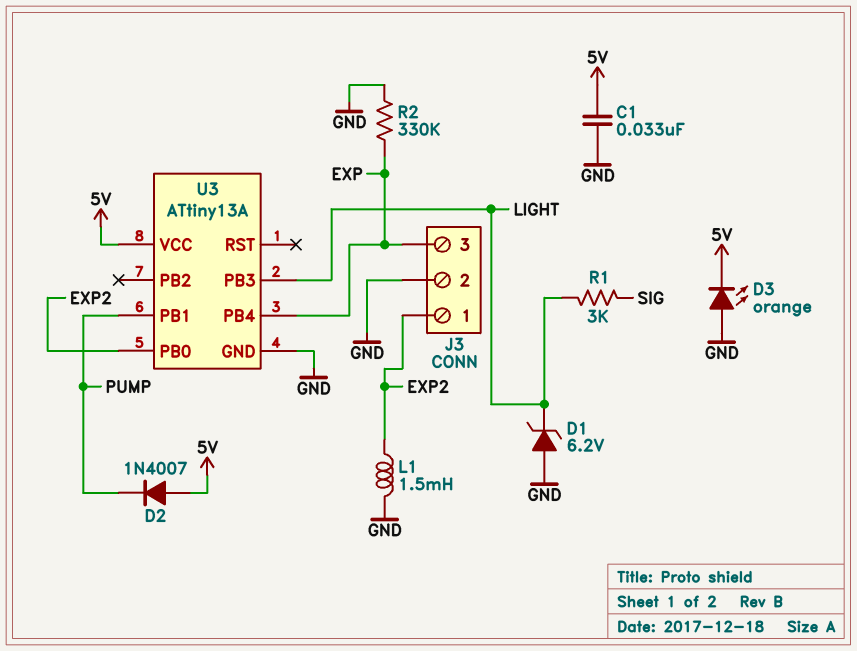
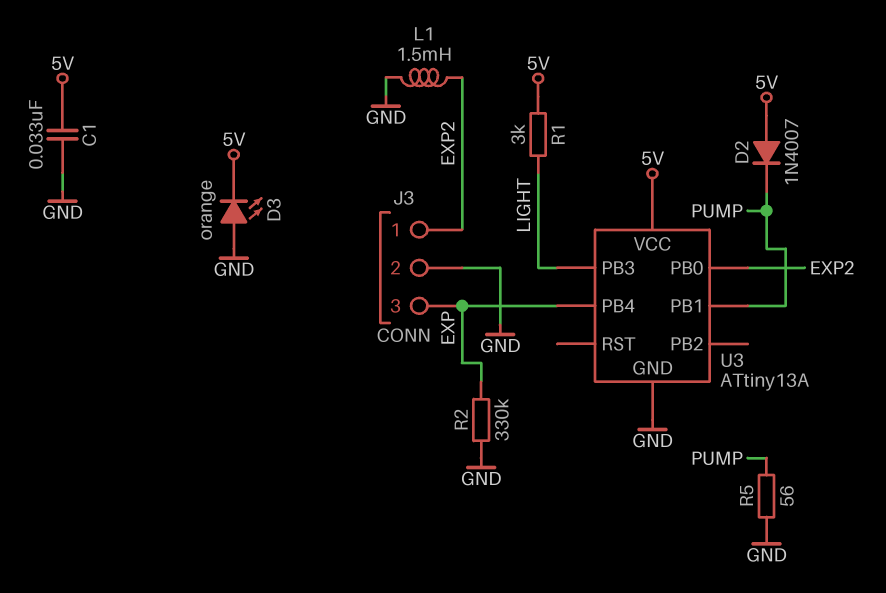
D1: zener 6.2V (A GND, K LIGHT) -> none
R1: 3k (LIGHT, SIG) -> 3k (5V, LIGHT)
R5: none -> 56 (GND, PUMP)

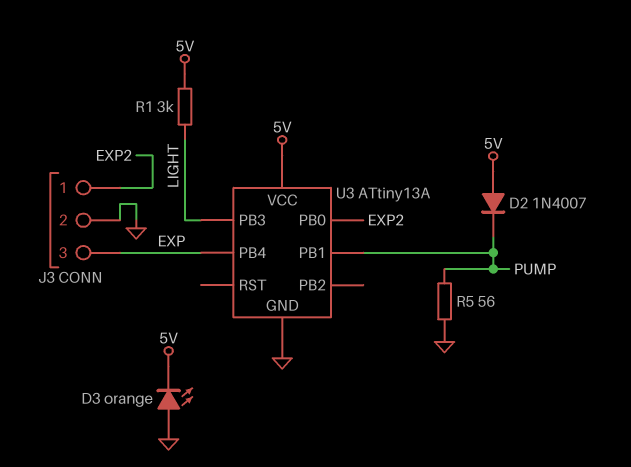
C1: 33nF (5V, GND) -> none
L1: 1.5mH (EXP2, GND) -> none
R2: 330k (EXP, GND) -> none

